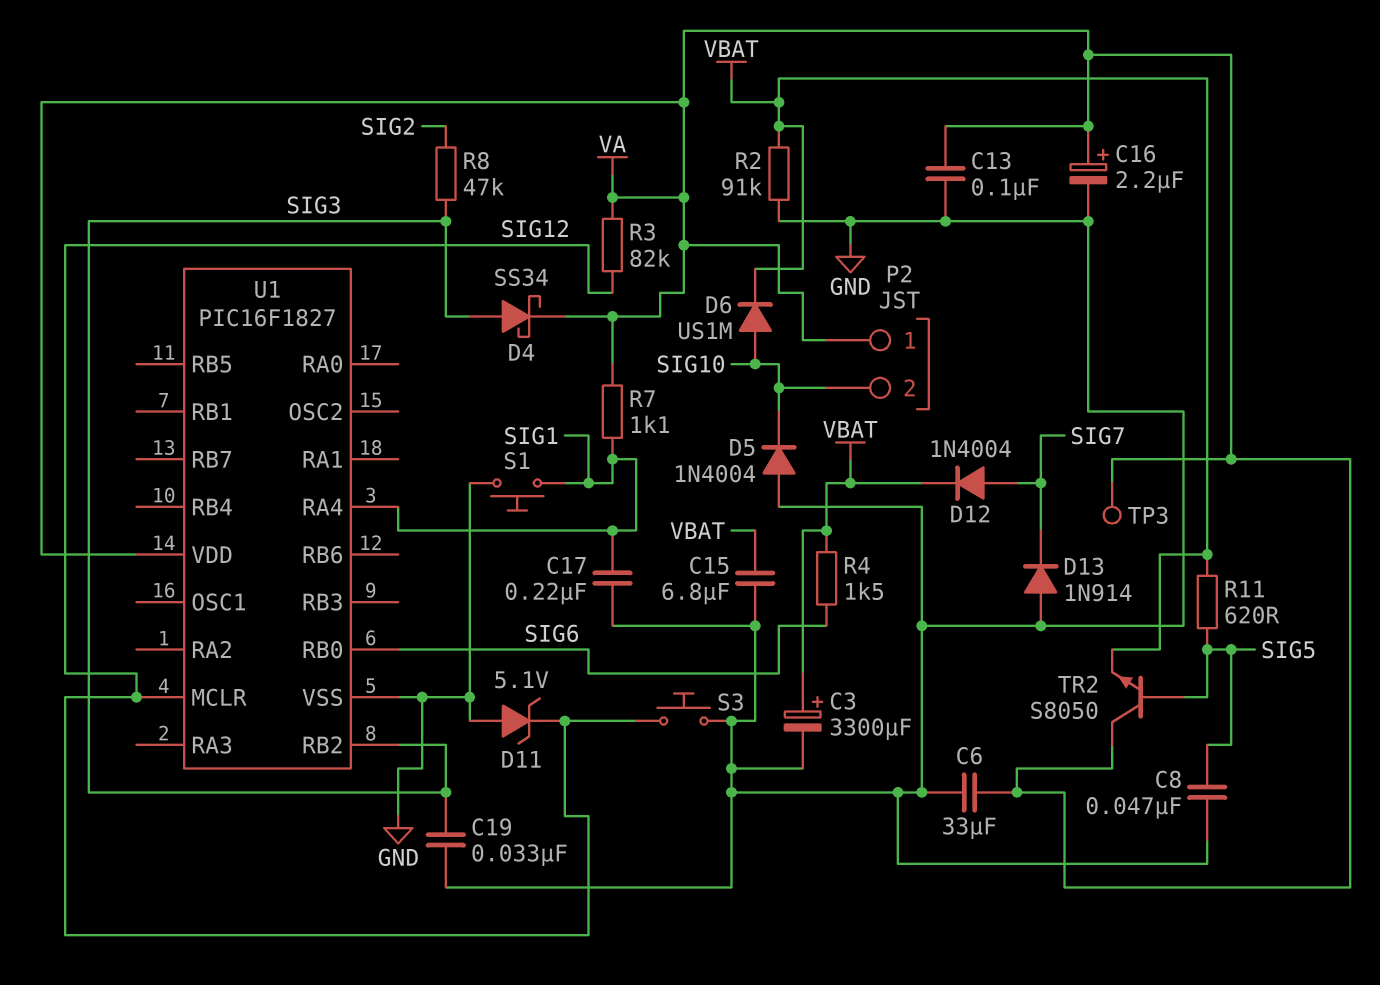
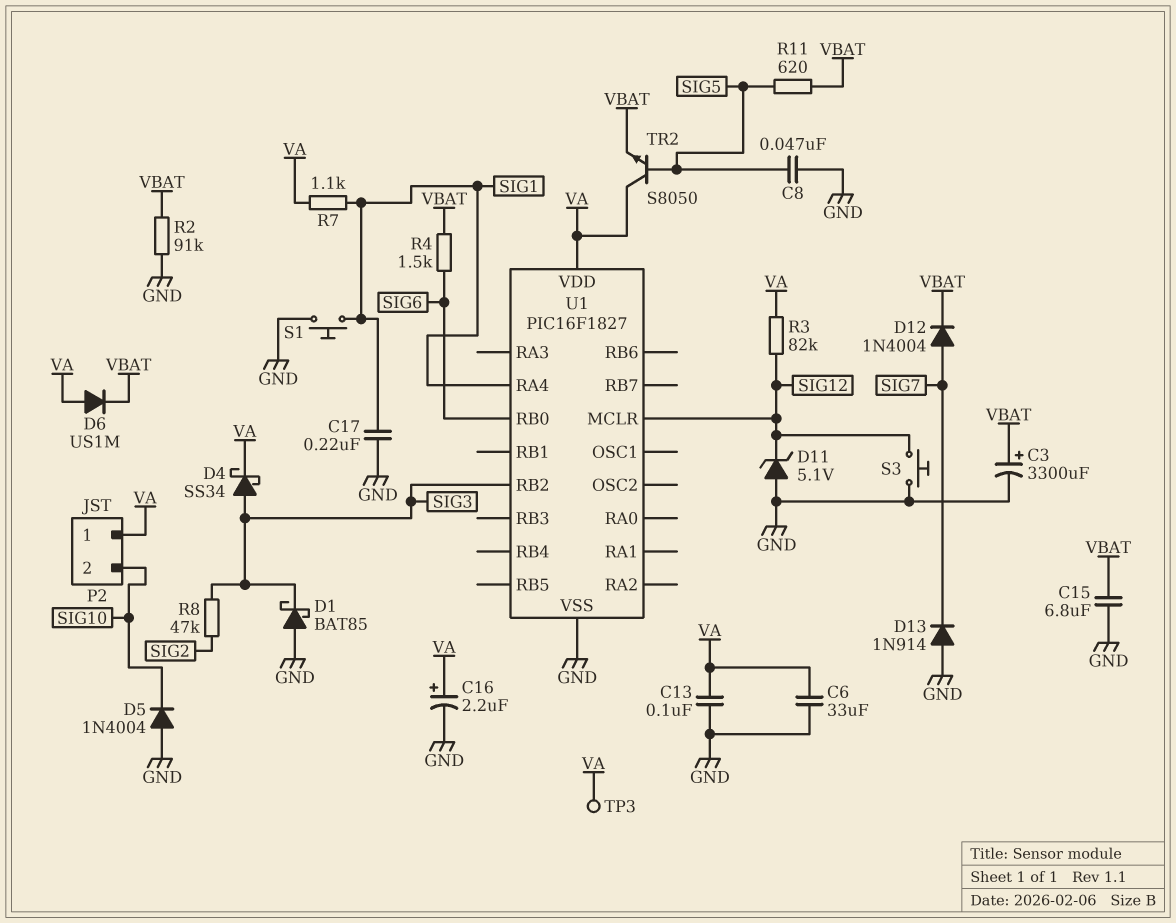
C19: 33nF (GND, SIG3) -> none
D1: none -> schottky BAT85 (A GND, K SIG3)
D6: diode US1M (A SIG10, K VBAT) -> diode US1M (A VA, K VBAT)

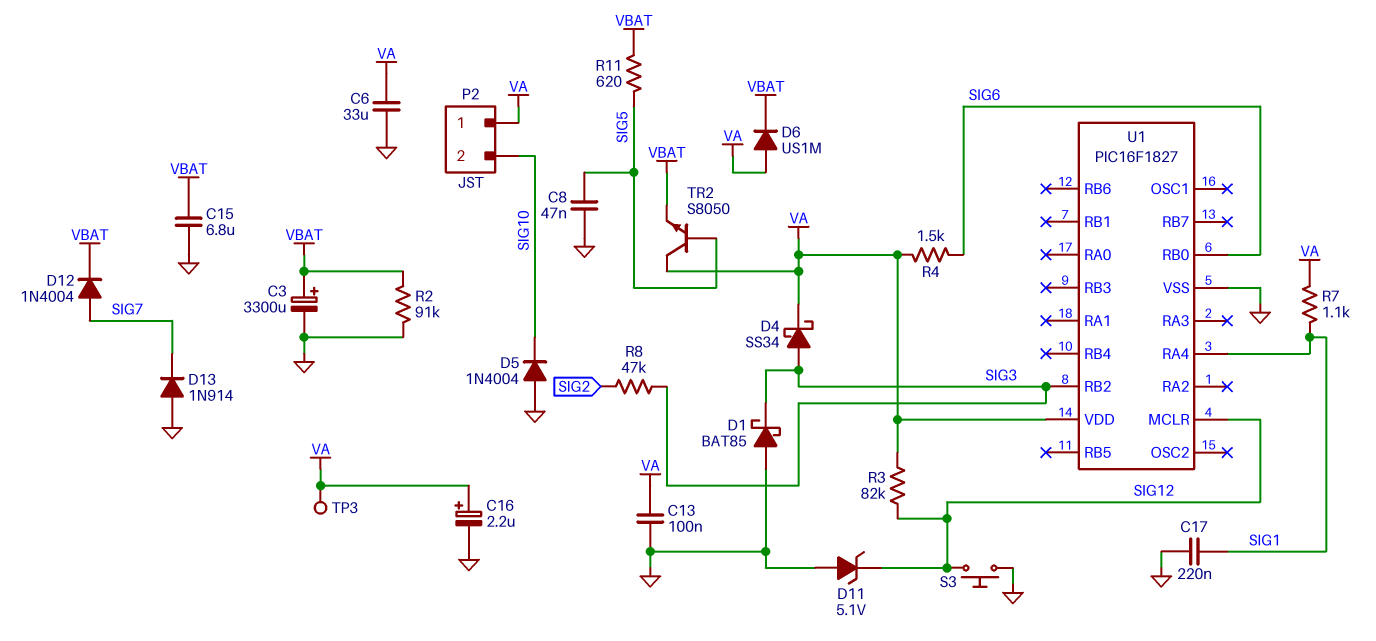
R4: 1.5k (SIG6, VBAT) -> 1.5k (SIG6, VA)
S1: button (GND, SIG1) -> none

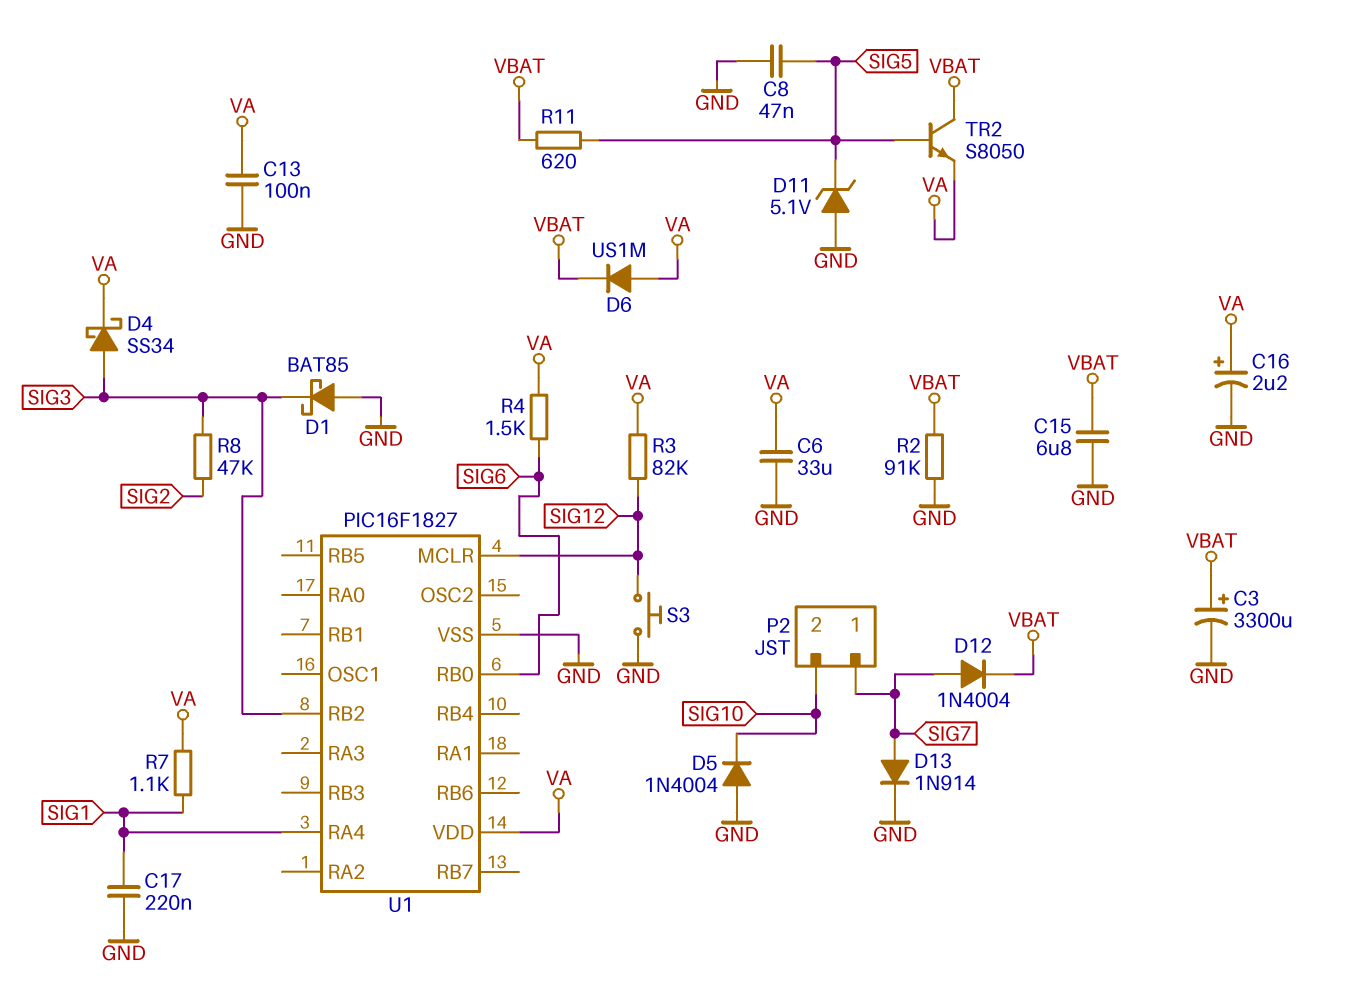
D11: zener 5.1V (A GND, K SIG12) -> zener 5.1V (A GND, K SIG5)
D13: diode 1N914 (A GND, K SIG7) -> diode 1N914 (A SIG7, K GND)
P2 pin 1: VA -> SIG7
TP3: test point (VA) -> none
TR2: NPN S8050 (B SIG5, C VA, E VBAT) -> NPN S8050 (B SIG5, C VBAT, E VA)

